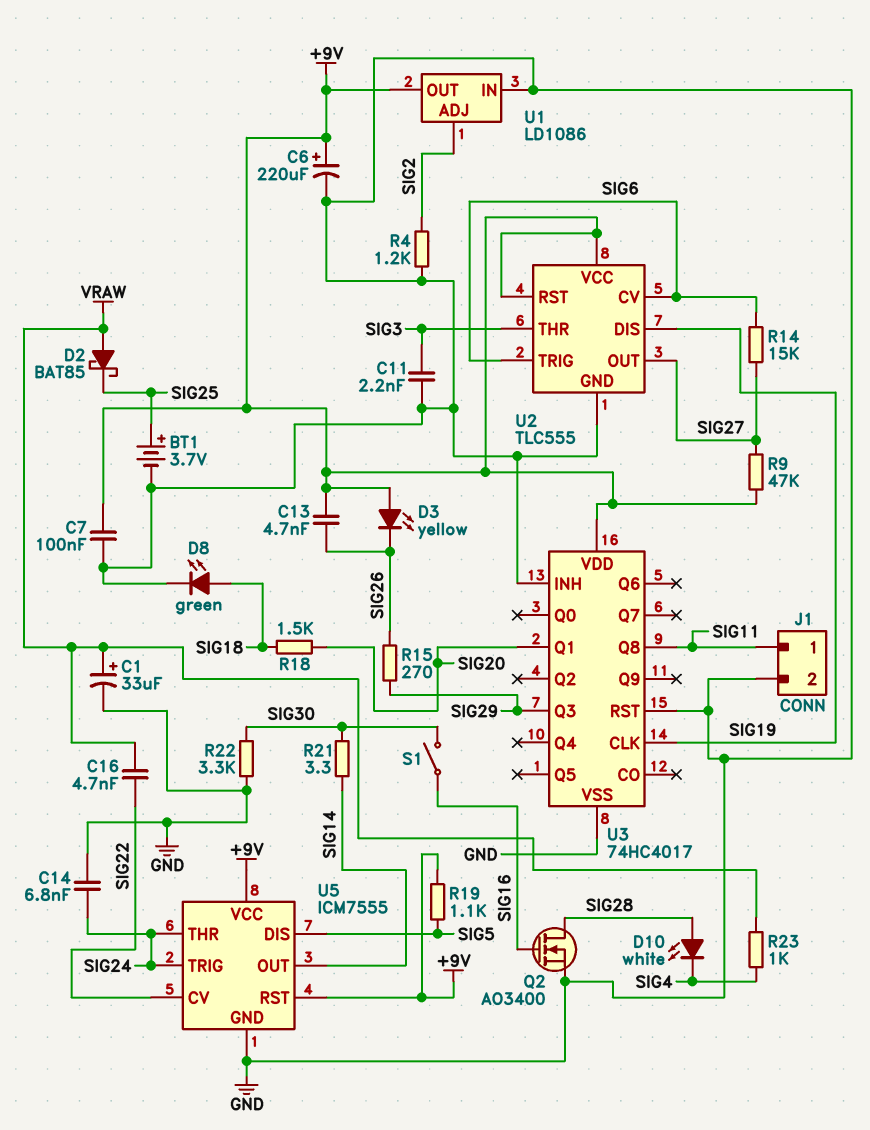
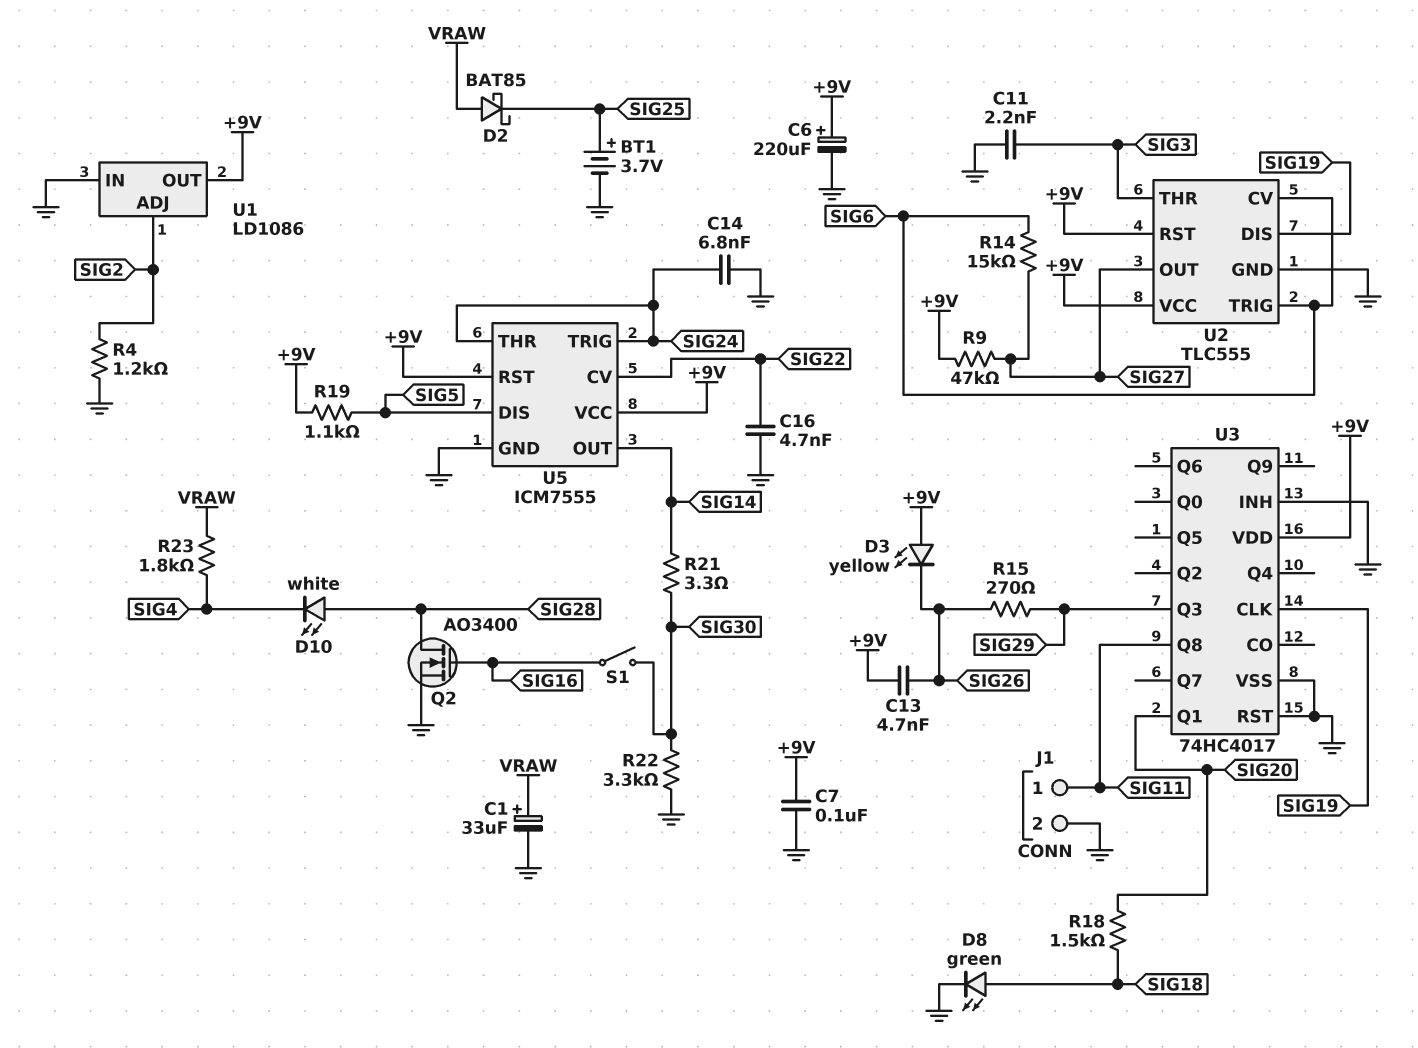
C16: 4.7nF (SIG22, VRAW) -> 4.7nF (GND, SIG22)
R23: 1k (SIG4, VRAW) -> 1.8k (SIG4, VRAW)

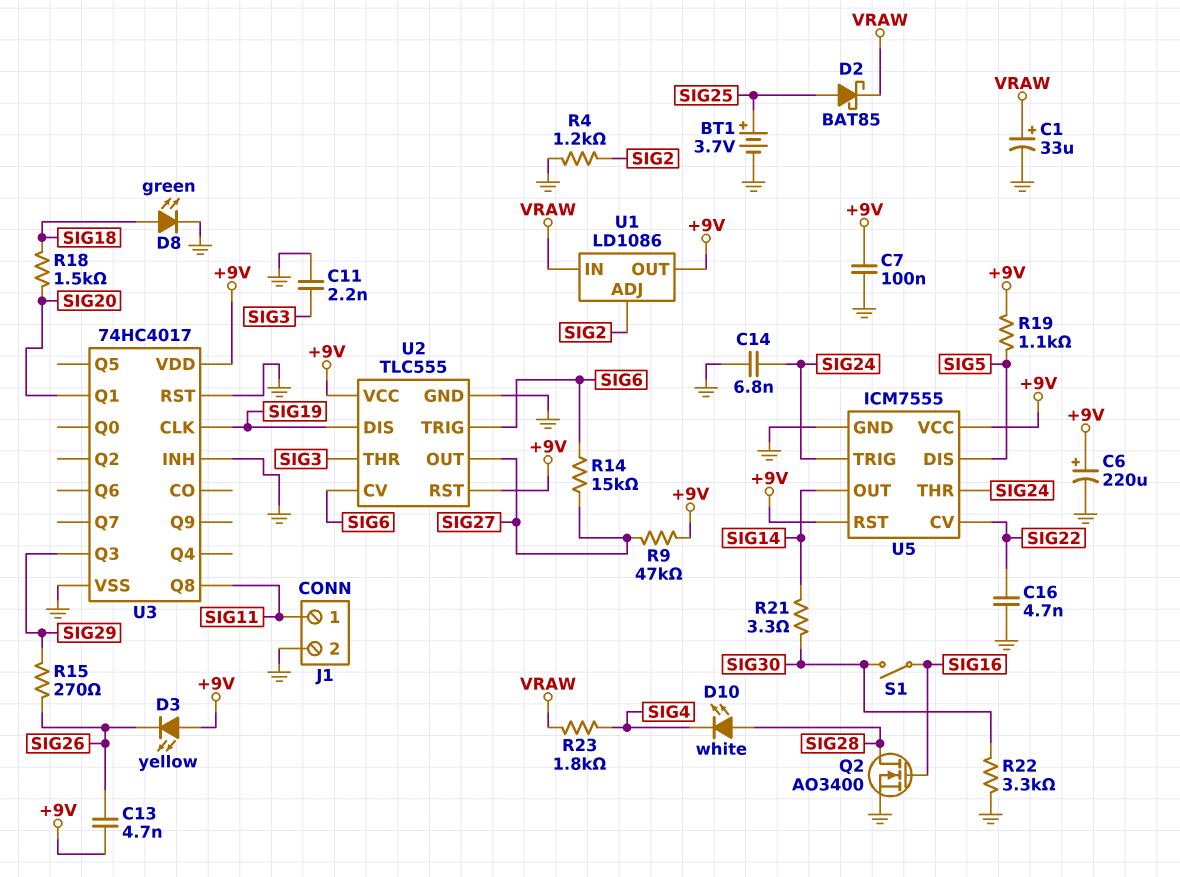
D2: schottky BAT85 (A VRAW, K SIG25) -> schottky BAT85 (A SIG25, K VRAW)
U1 pin IN: GND -> VRAW

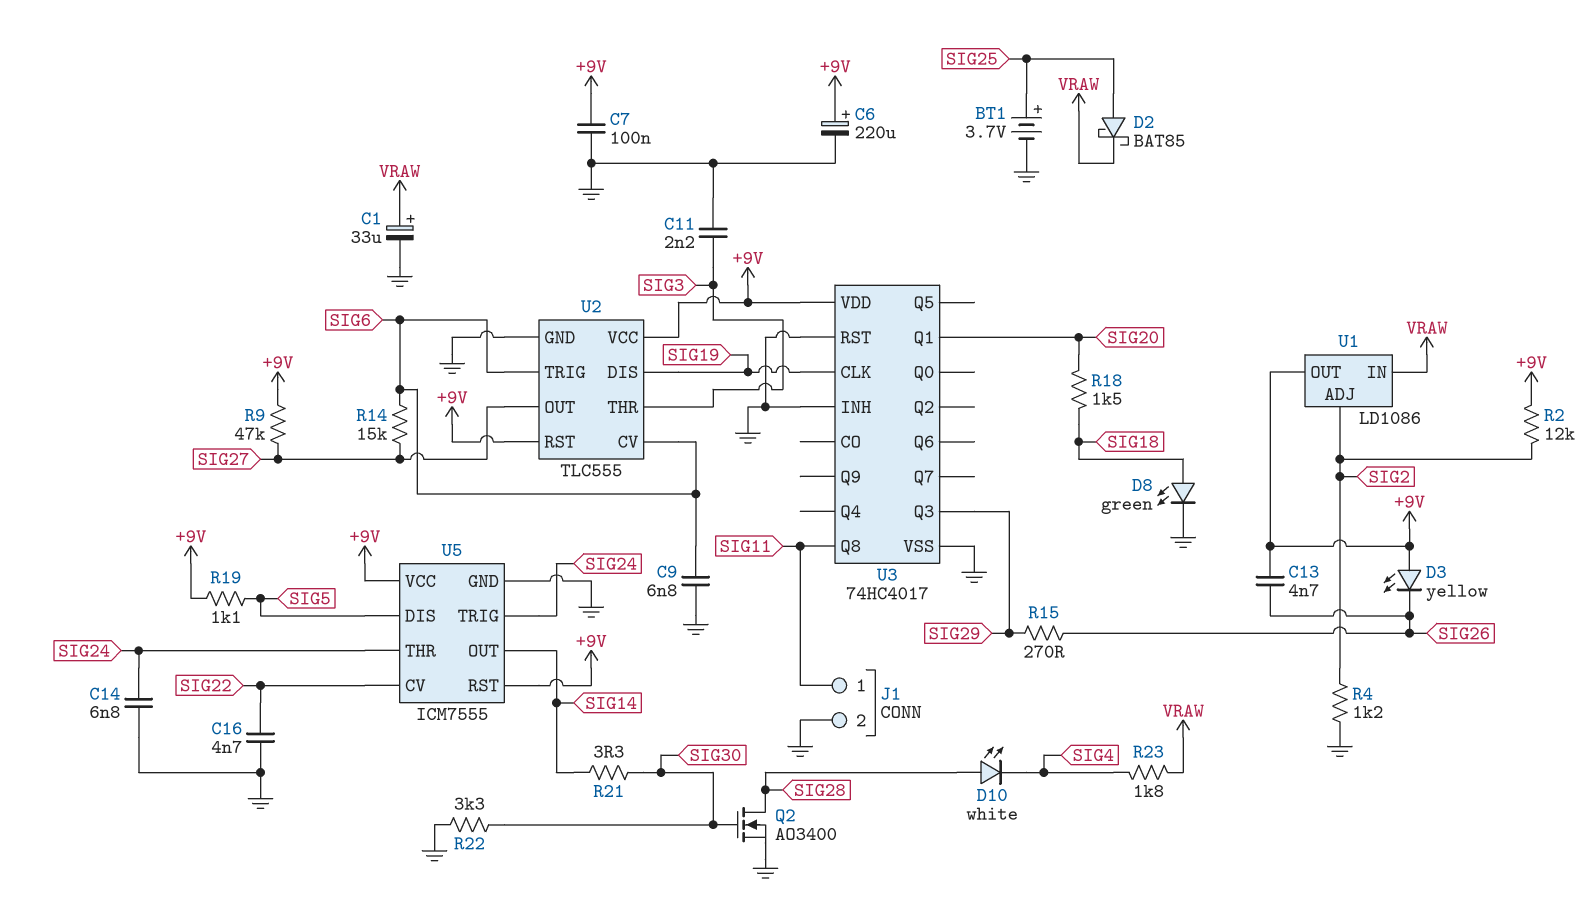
C9: none -> 6.8nF (GND, SIG6)
Q2: NMOS AO3400 (G SIG16, D SIG28, S GND) -> NMOS AO3400 (G SIG30, D SIG28, S GND)
R2: none -> 12k (+9V, SIG2)
S1: switch (SIG16, SIG30) -> none

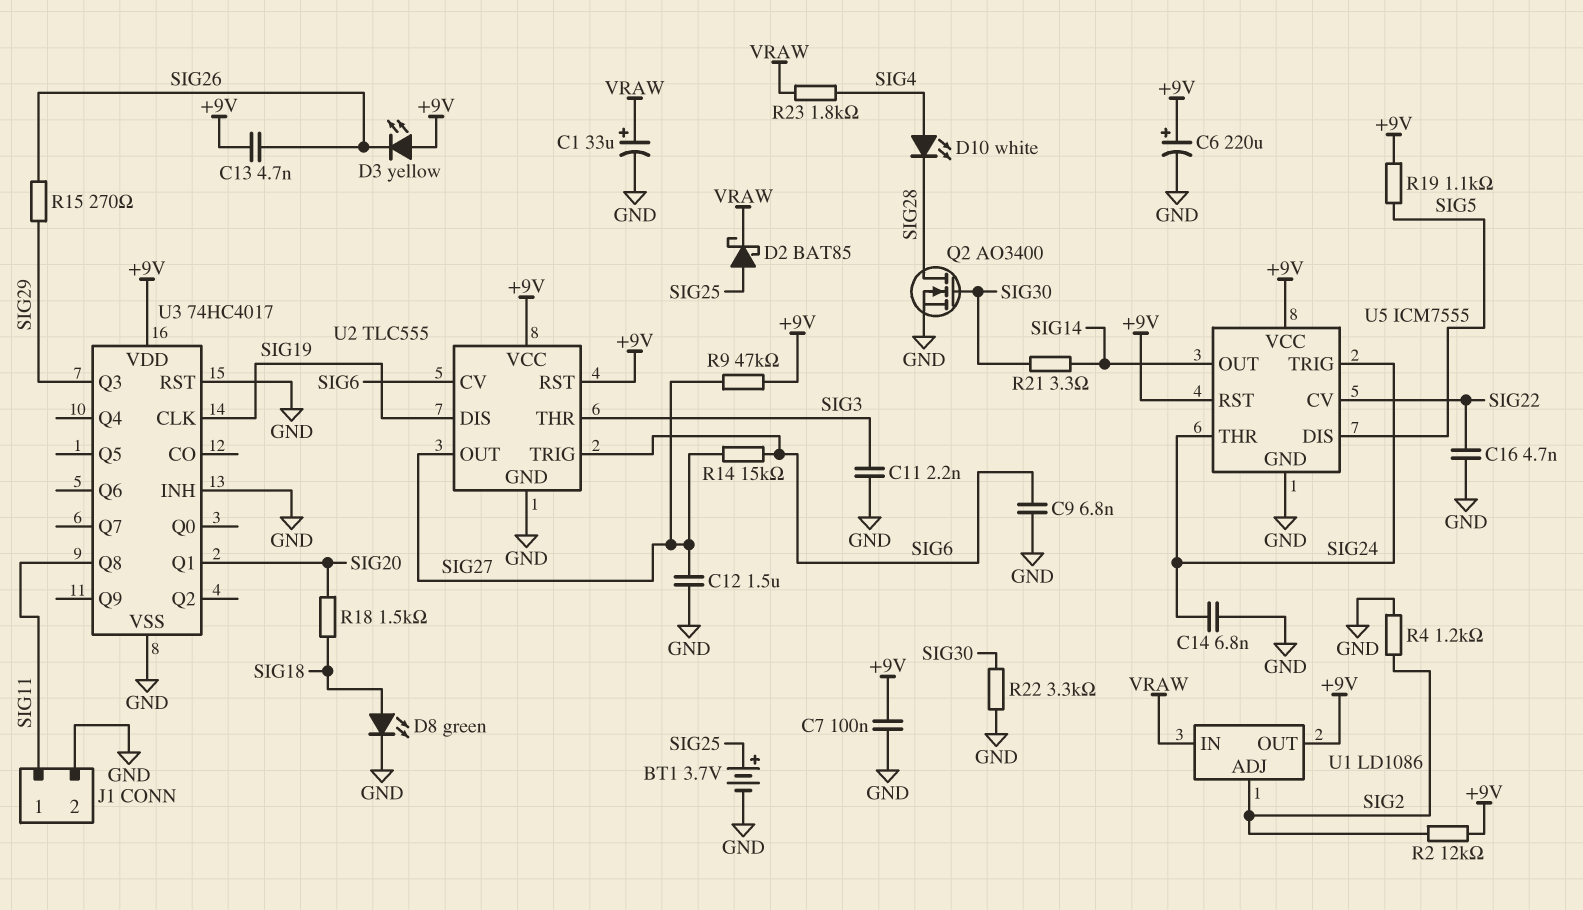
C12: none -> 1.5uF (GND, SIG27)
D10: LED white (A SIG28, K SIG4) -> LED white (A SIG4, K SIG28)

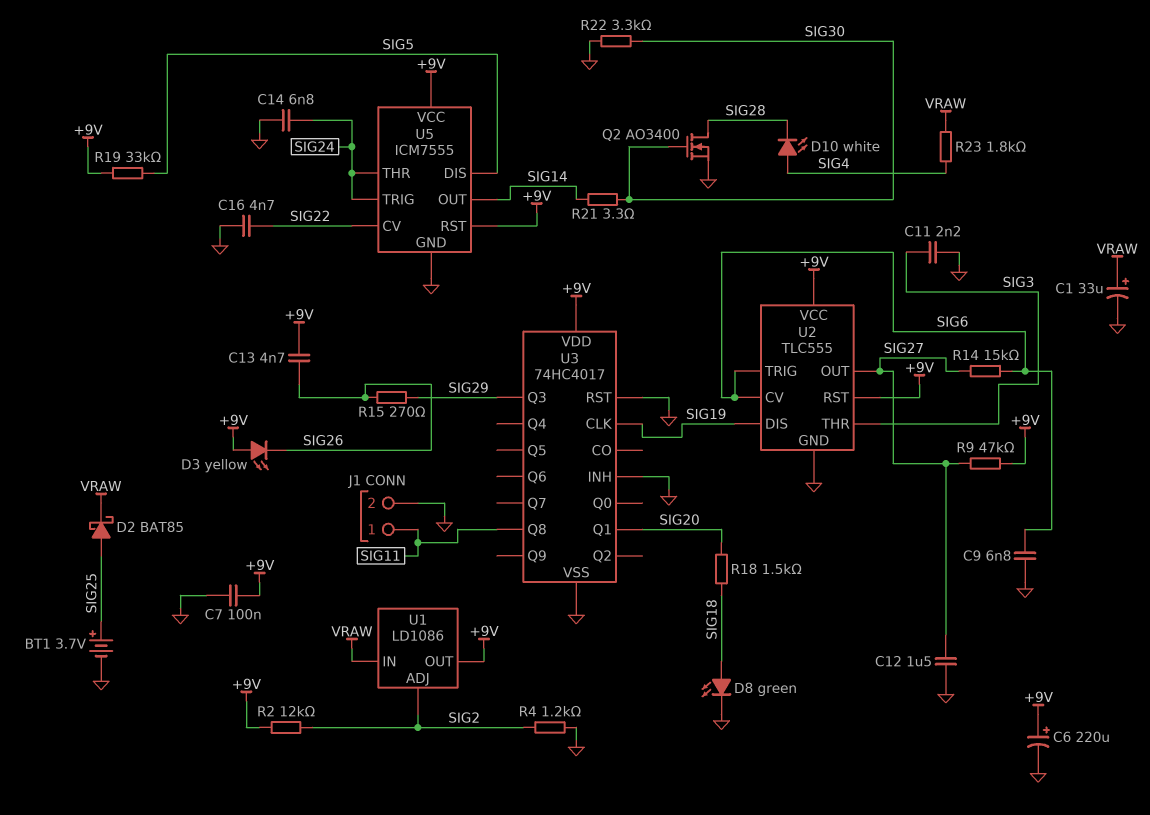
R19: 1.1k (+9V, SIG5) -> 33k (+9V, SIG5)

